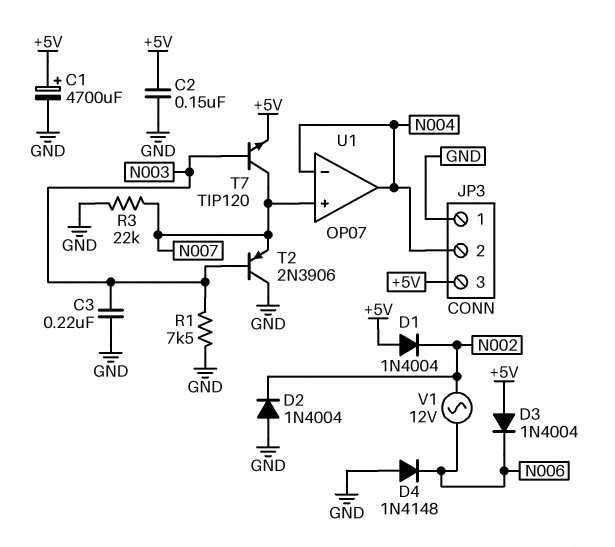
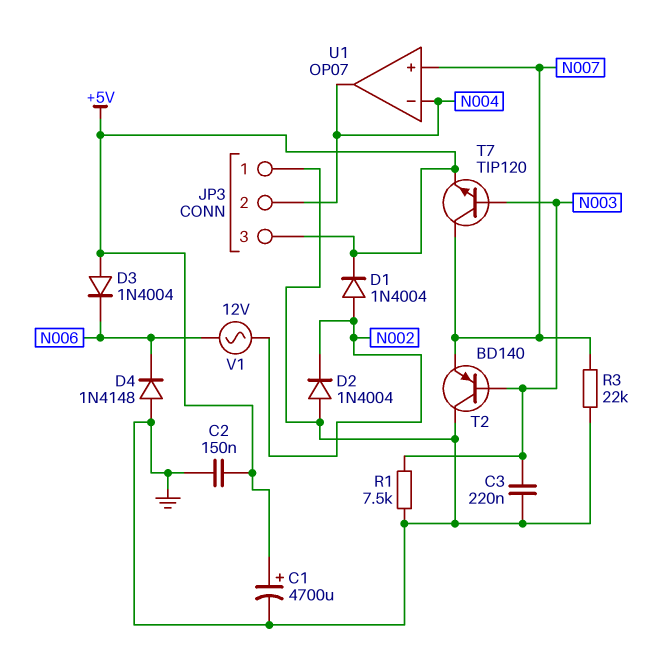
D1: diode 1N4004 (A +5V, K N002) -> diode 1N4004 (A N002, K +5V)
T2: PNP 2N3906 (B N003, C GND, E N007) -> PNP BD140 (B N003, C GND, E N007)

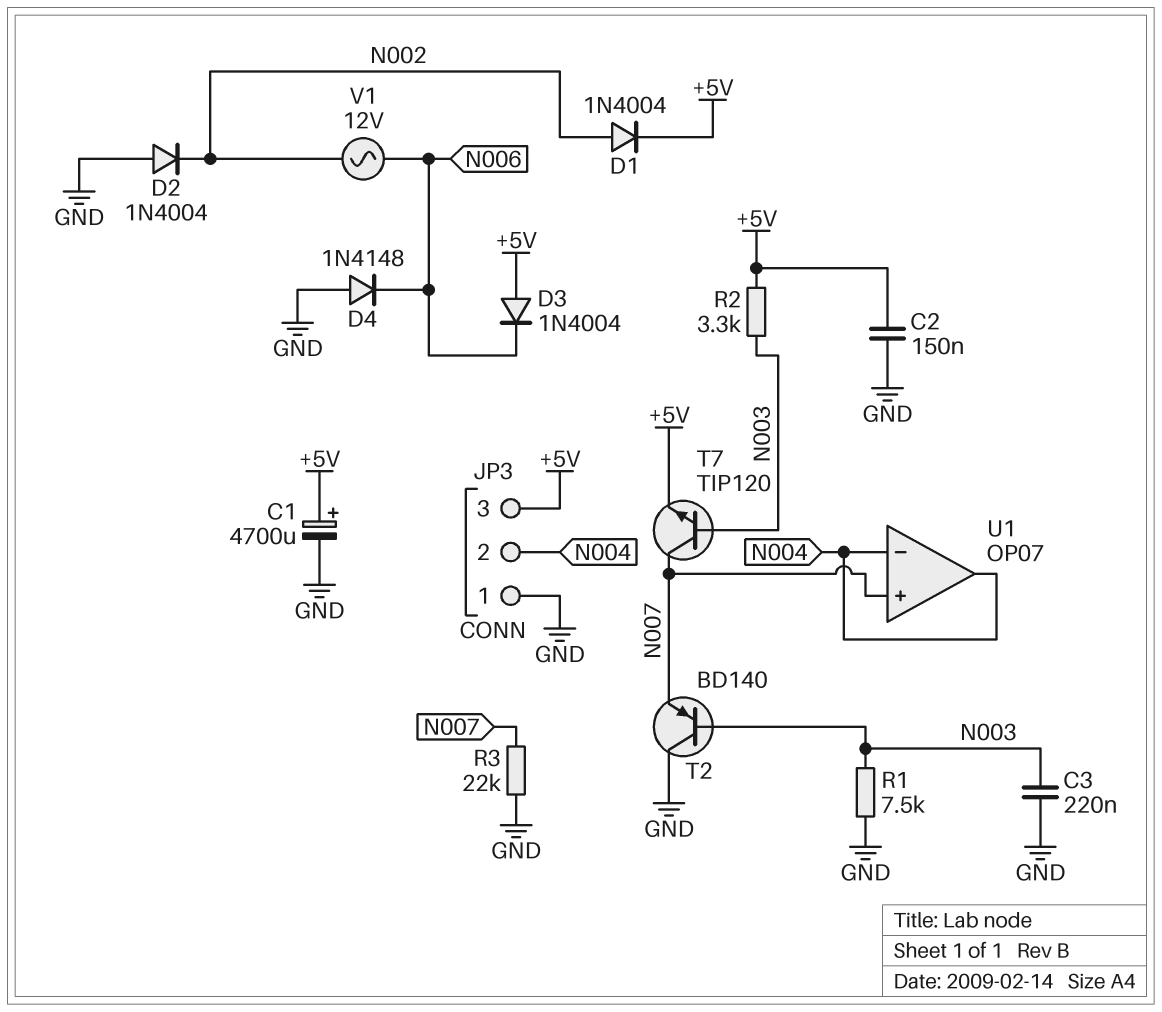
R2: none -> 3.3k (+5V, N003)

